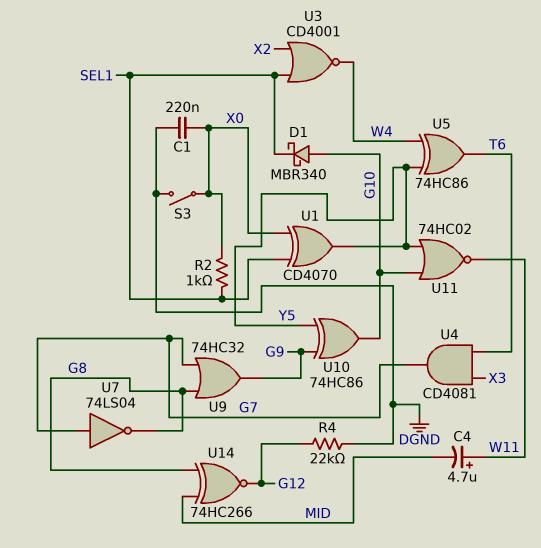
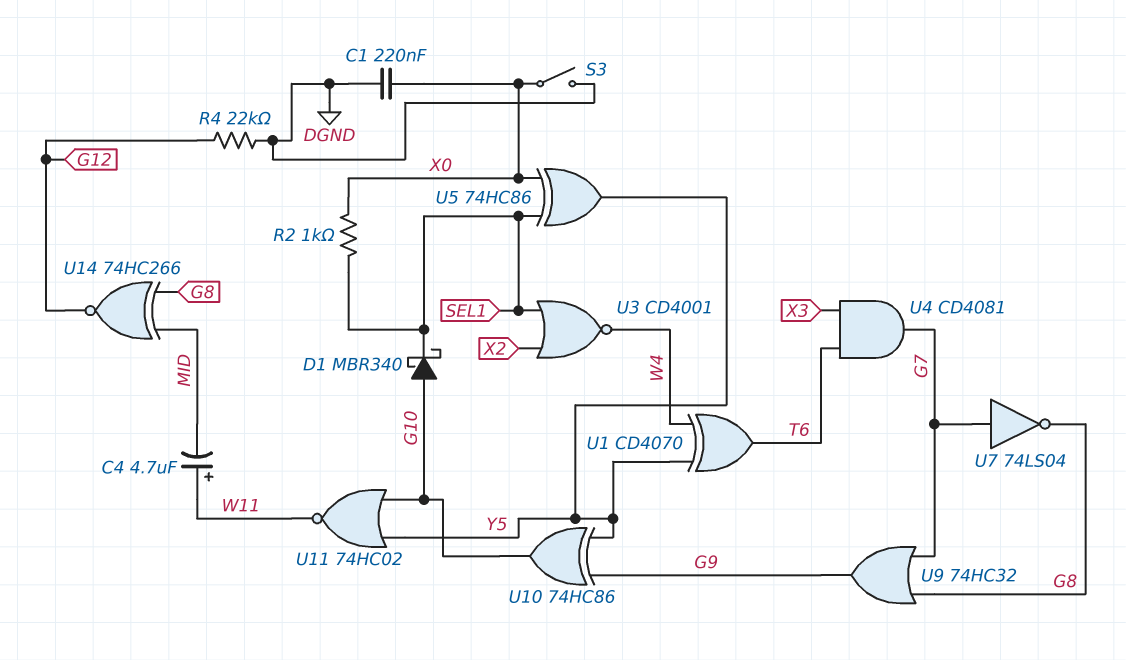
U1: XOR CD4070 (in SEL1, in X0, out Y5) -> XOR CD4070 (in W4, in Y5, out T6)
U5: XOR 74HC86 (in W4, in Y5, out T6) -> XOR 74HC86 (in SEL1, in X0, out Y5)

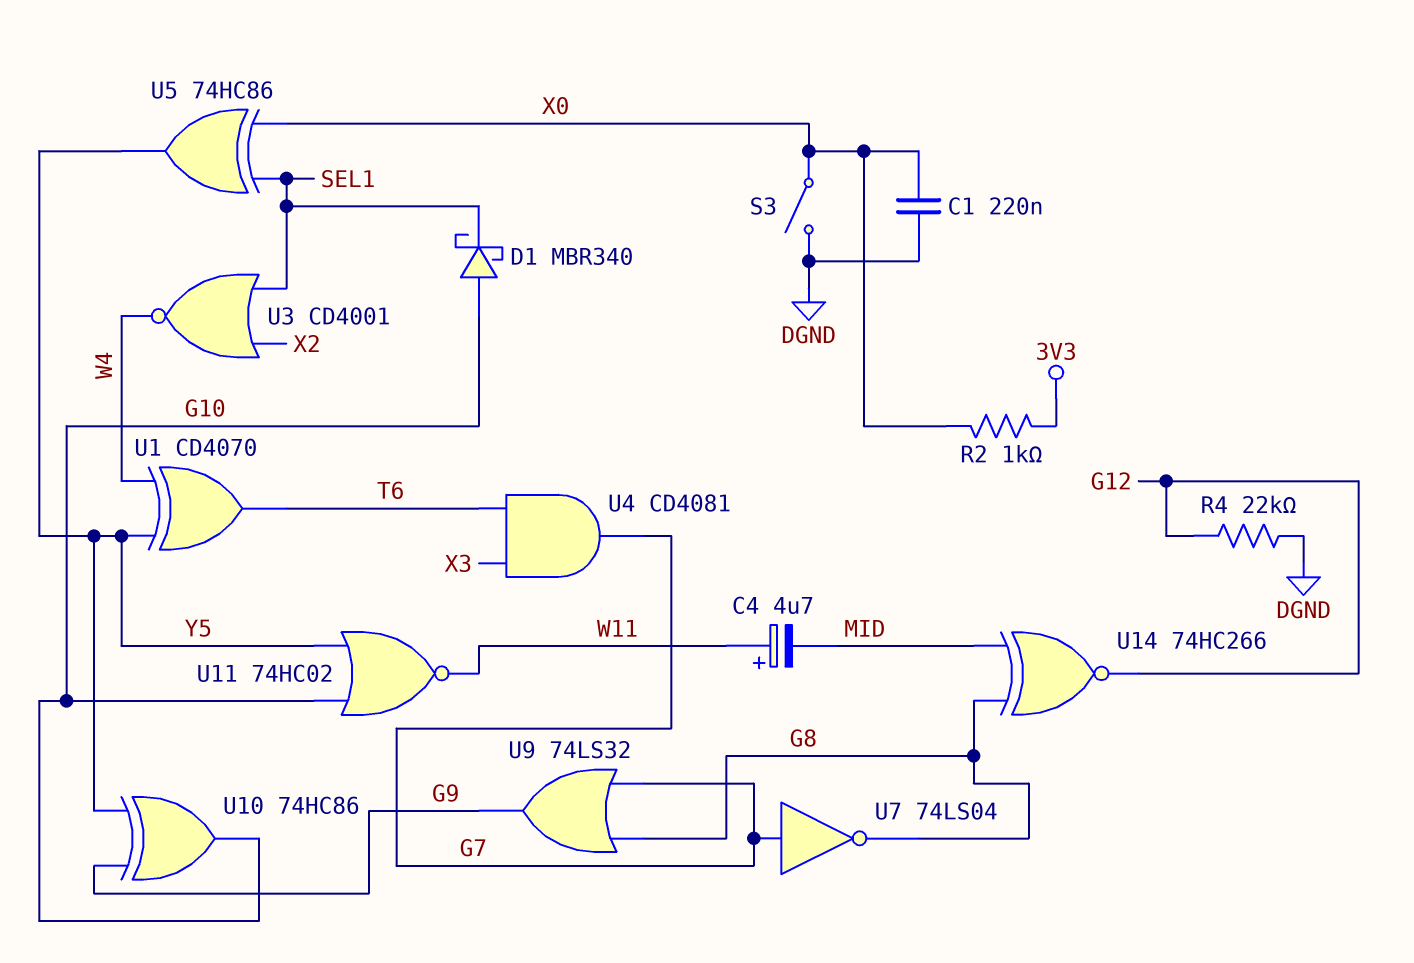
R2: 1k (SEL1, X0) -> 1k (3V3, X0)
U9: OR 74HC32 (in G7, in G8, out G9) -> OR 74LS32 (in G7, in G8, out G9)

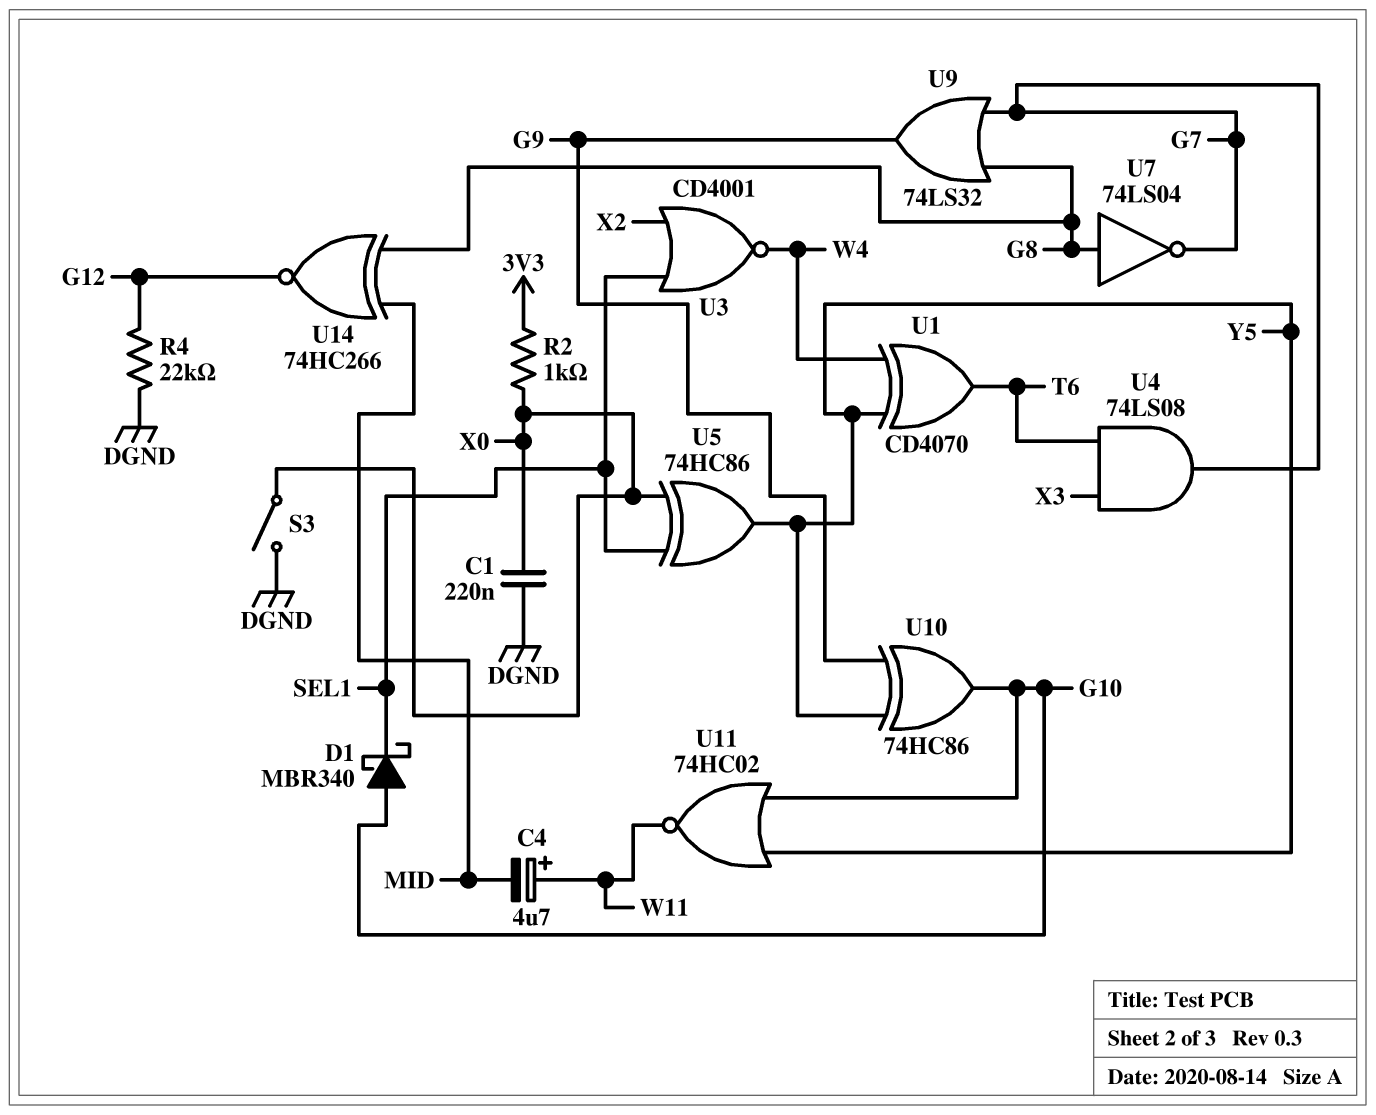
U4: AND CD4081 (in T6, in X3, out G7) -> AND 74LS08 (in T6, in X3, out G7)
U7: NOT 74LS04 (in G7, out G8) -> NOT 74LS04 (in G8, out G7)

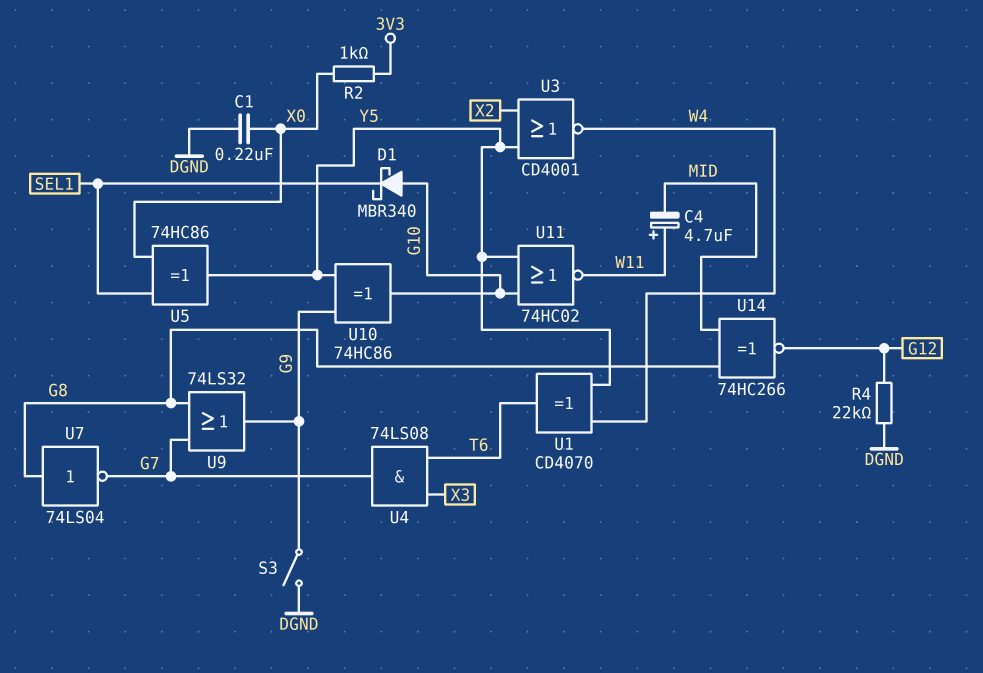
S3: switch (DGND, X0) -> switch (DGND, G9)
U3: NOR CD4001 (in SEL1, in X2, out W4) -> NOR CD4001 (in X2, in Y5, out W4)

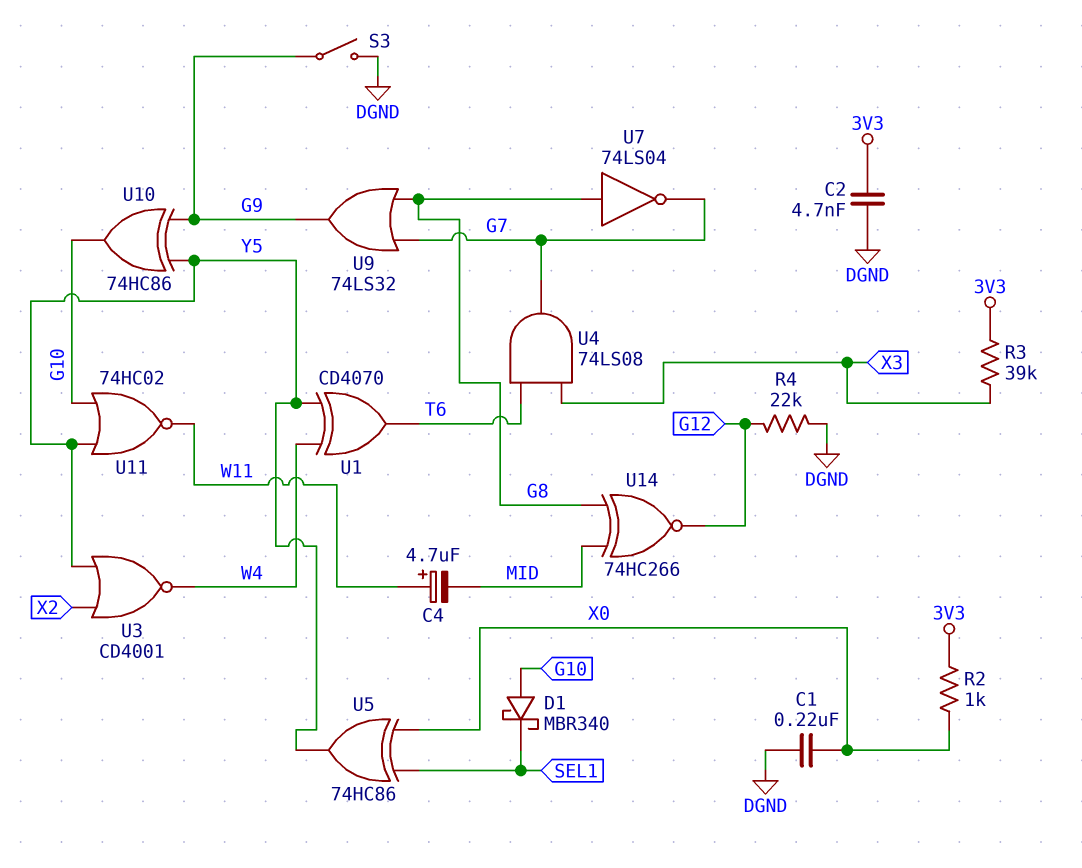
C2: none -> 4.7nF (3V3, DGND)
R3: none -> 39k (3V3, X3)

